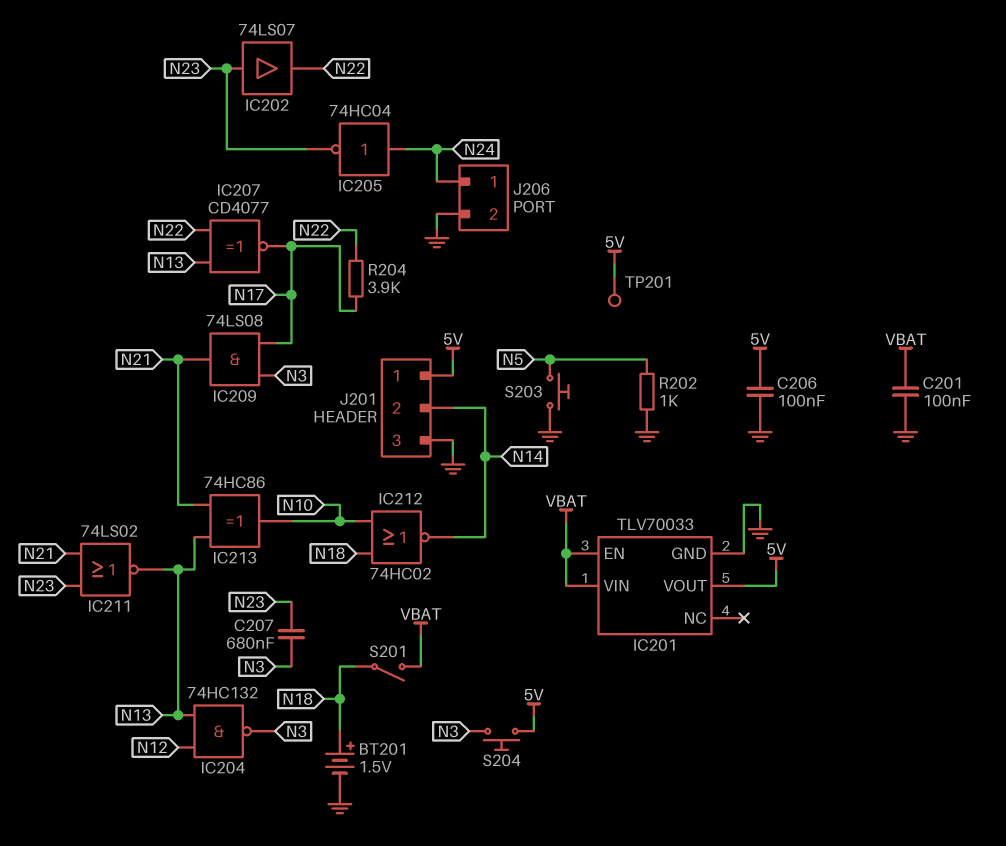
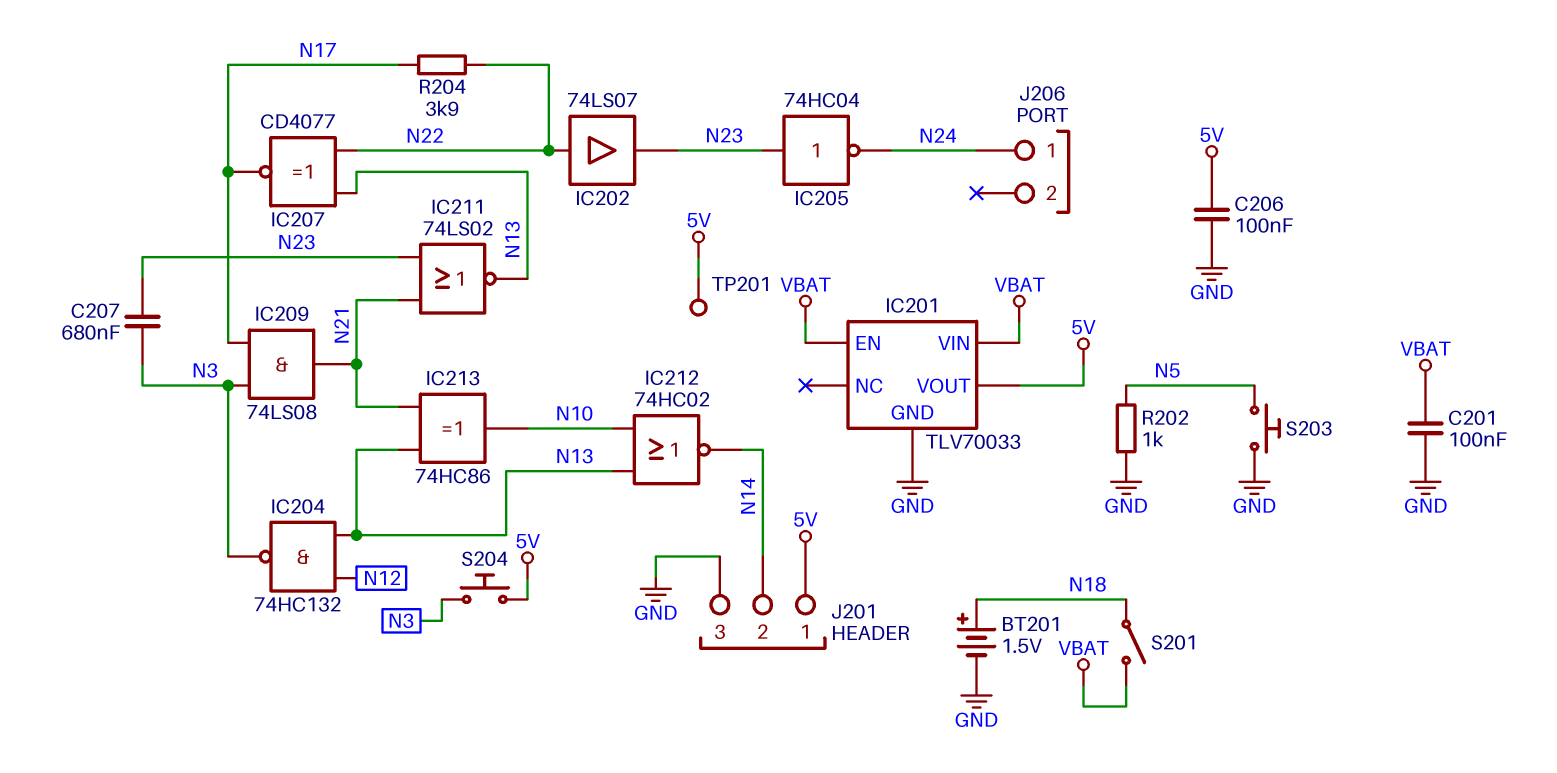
IC202: buffer 74LS07 (in N23, out N22) -> buffer 74LS07 (in N22, out N23)
IC205: NOT 74HC04 (in N24, out N23) -> NOT 74HC04 (in N23, out N24)
IC212: NOR 74HC02 (in N10, in N18, out N14) -> NOR 74HC02 (in N10, in N13, out N14)
J206 pin 2: GND -> none

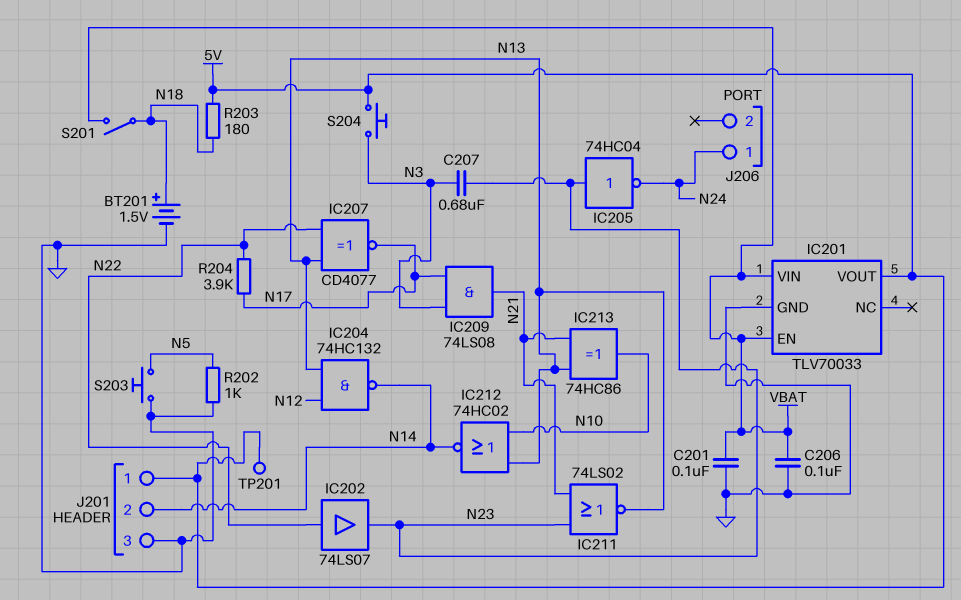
C206: 100nF (5V, GND) -> 100nF (GND, VBAT)
IC204: NAND 74HC132 (in N12, in N13, out N3) -> NAND 74HC132 (in N12, in N13, out N14)
R203: none -> 180 (5V, N18)

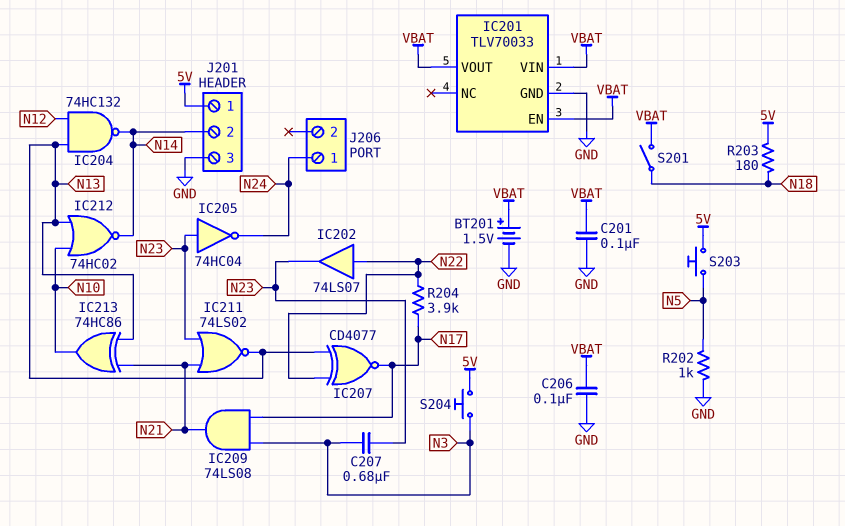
BT201: 1.5V (plus N18, minus GND) -> 1.5V (plus VBAT, minus GND)
IC201 pin VOUT: 5V -> VBAT
S203: button (GND, N5) -> button (5V, N5)
TP201: test point (5V) -> none

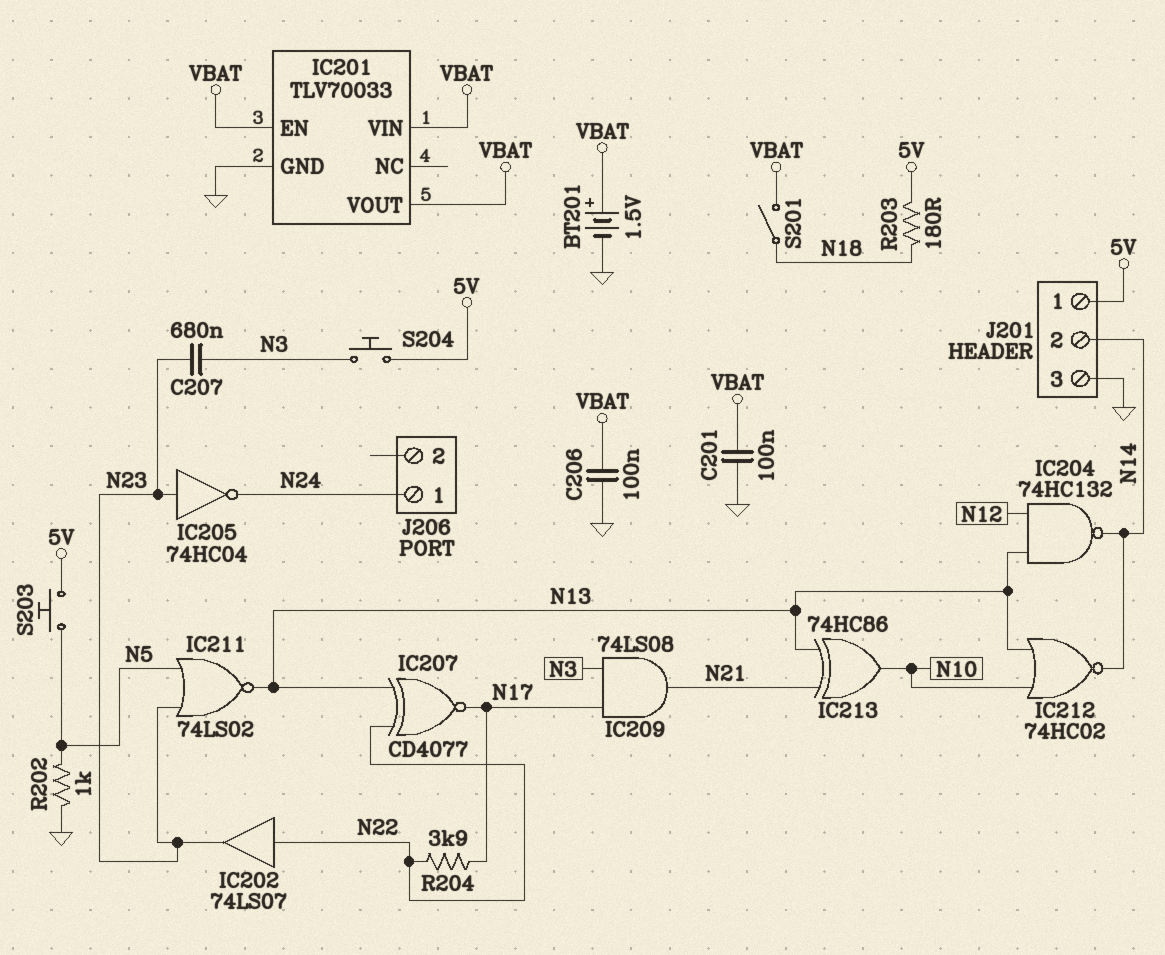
IC211: NOR 74LS02 (in N21, in N23, out N13) -> NOR 74LS02 (in N5, in N23, out N13)

